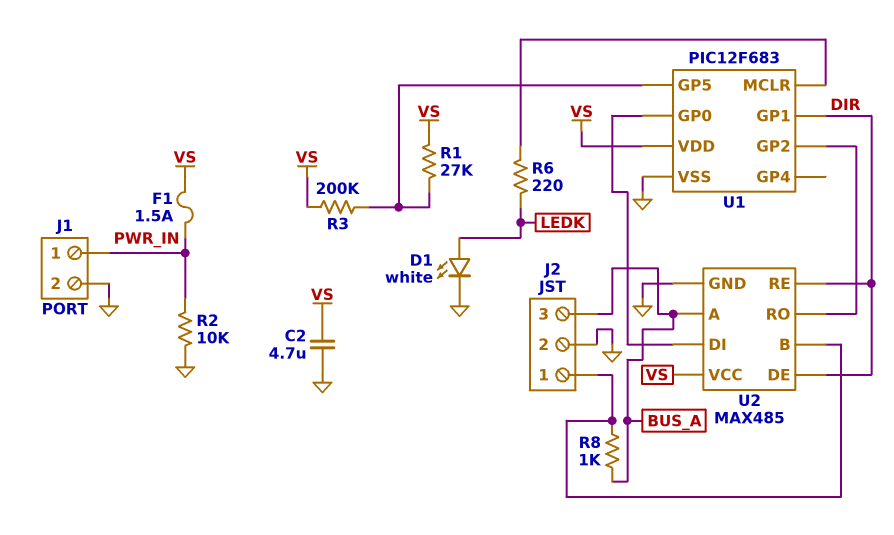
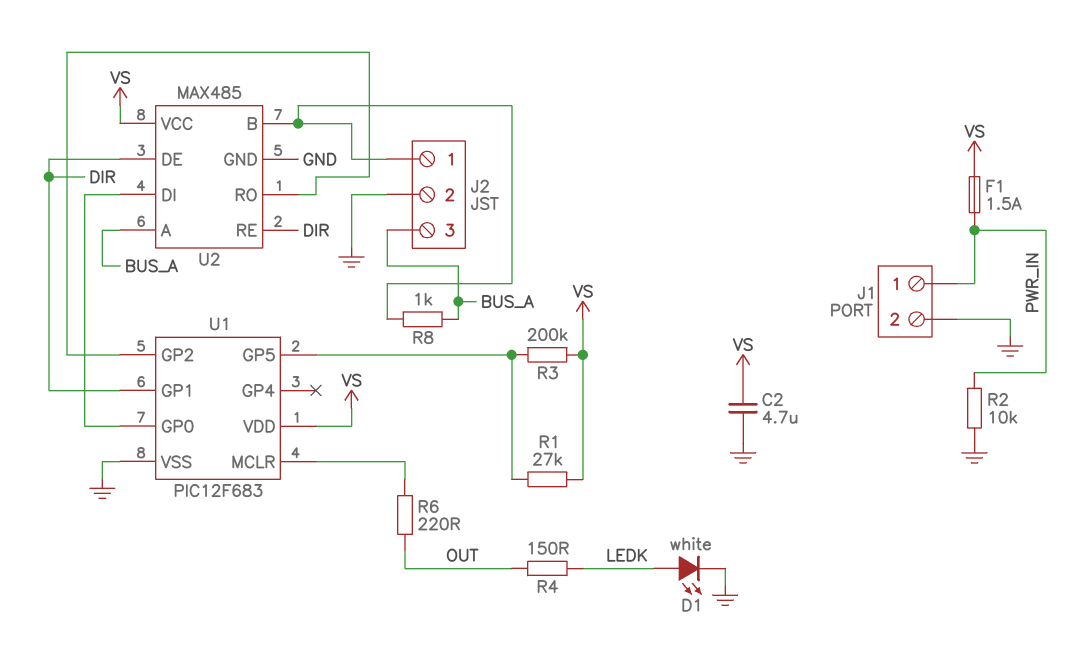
R4: none -> 150 (LEDK, OUT)
R6: 220 (LEDK, U1/MCLR) -> 220 (OUT, U1/MCLR)

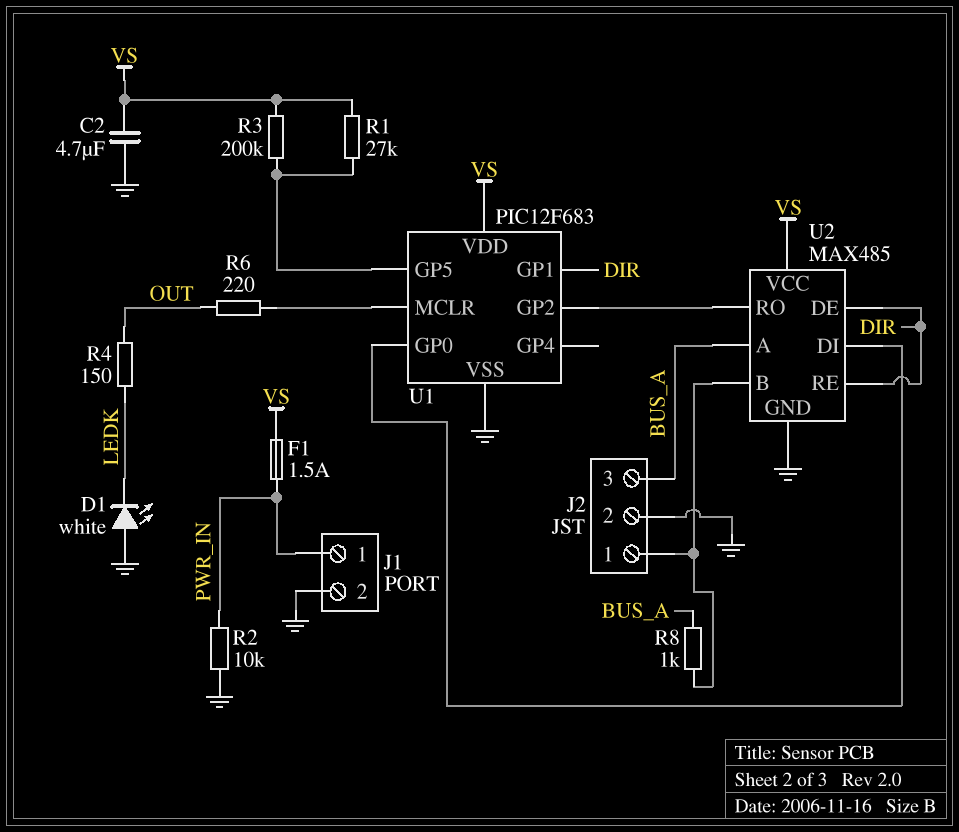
D1: LED white (A LEDK, K GND) -> LED white (A GND, K LEDK)

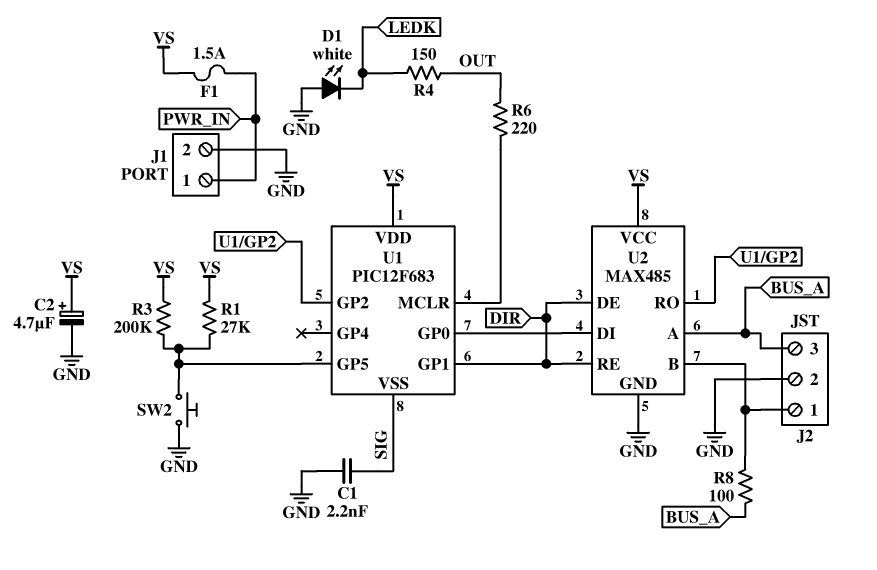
C1: none -> 2.2nF (GND, SIG)
C2: 4.7uF (GND, VS) -> 4.7uF (plus VS, minus GND)
R2: 10k (GND, PWR_IN) -> none
R8: 1k (BUS_A, J2/1) -> 100 (BUS_A, J2/1)
SW2: none -> button (GND, U1/GP5)
U1 pin VSS: GND -> SIG

